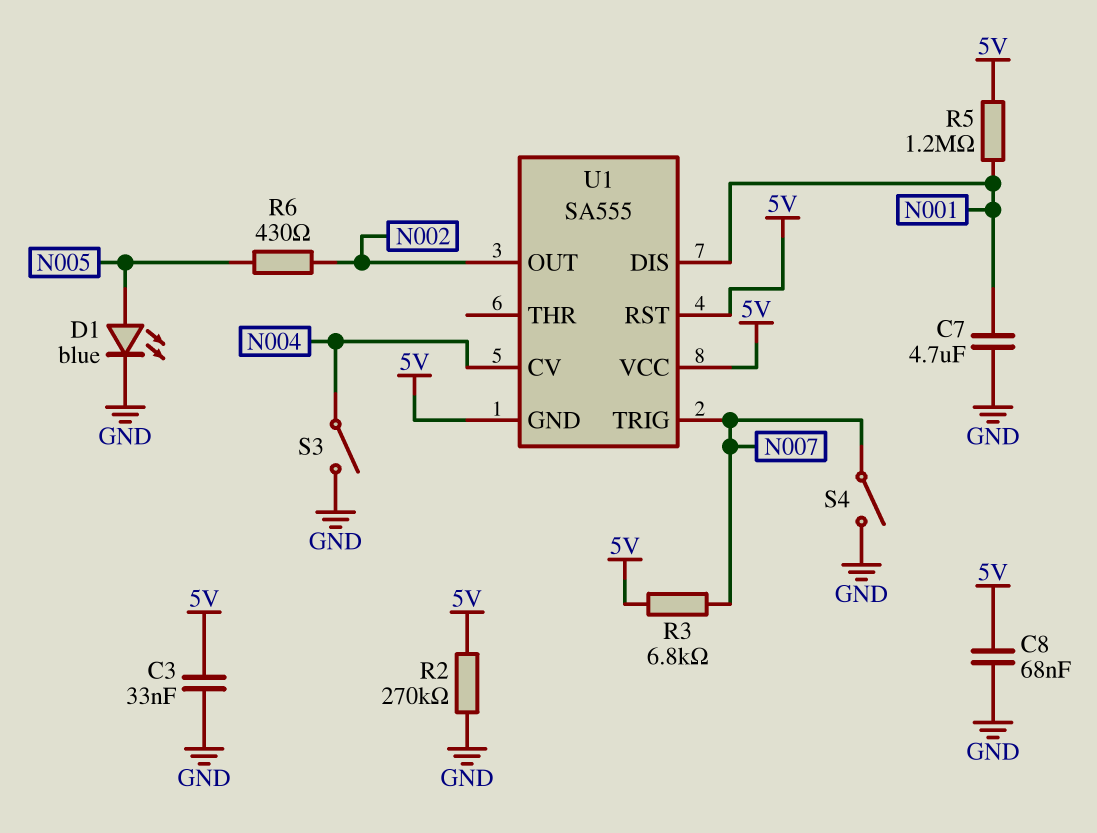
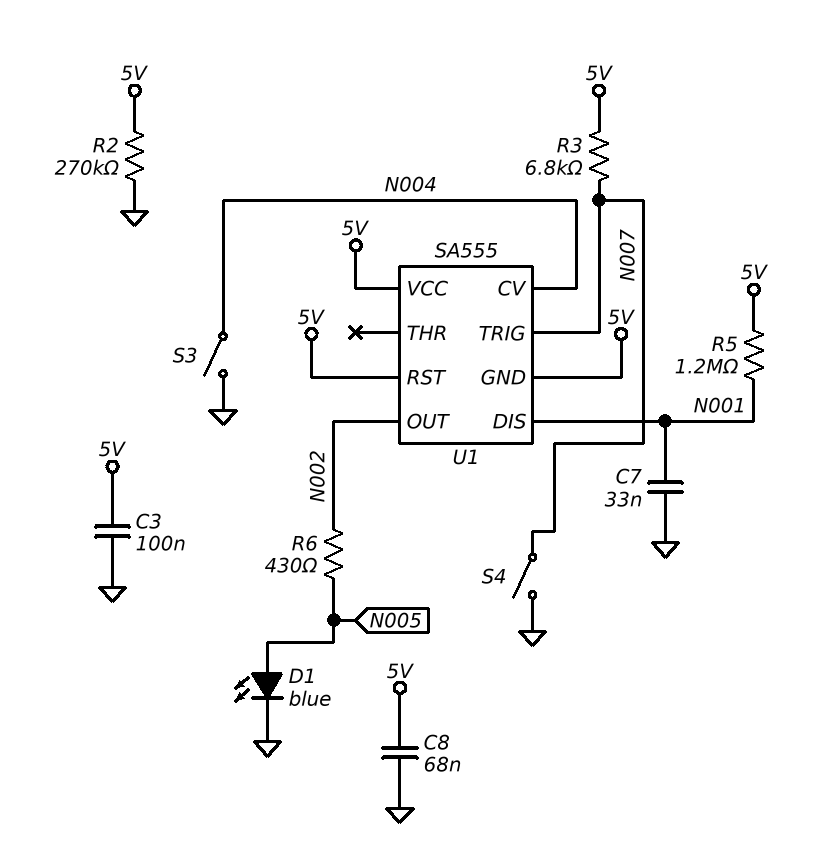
C3: 33nF (5V, GND) -> 100nF (5V, GND)
C7: 4.7uF (GND, N001) -> 33nF (GND, N001)

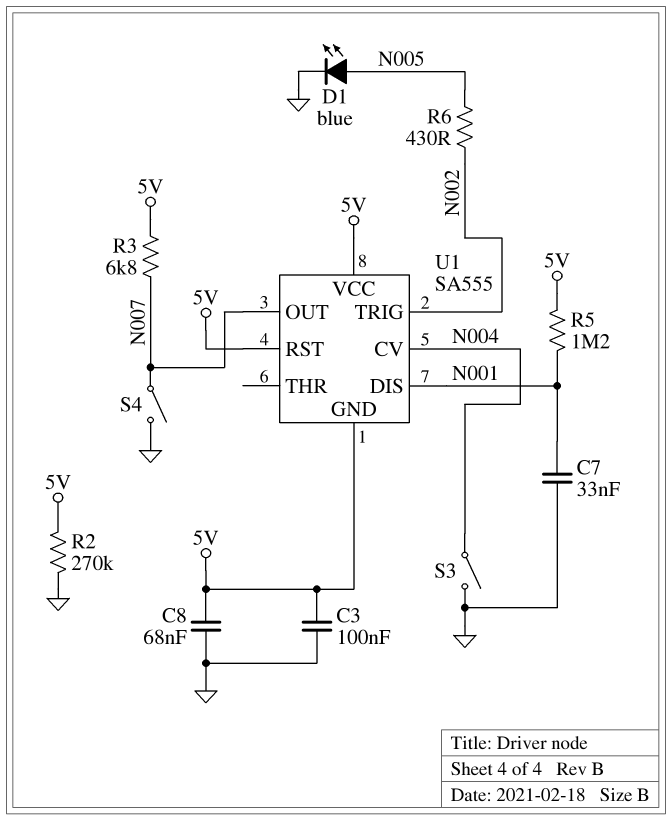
U1 pin OUT: N002 -> N007
U1 pin TRIG: N007 -> N002

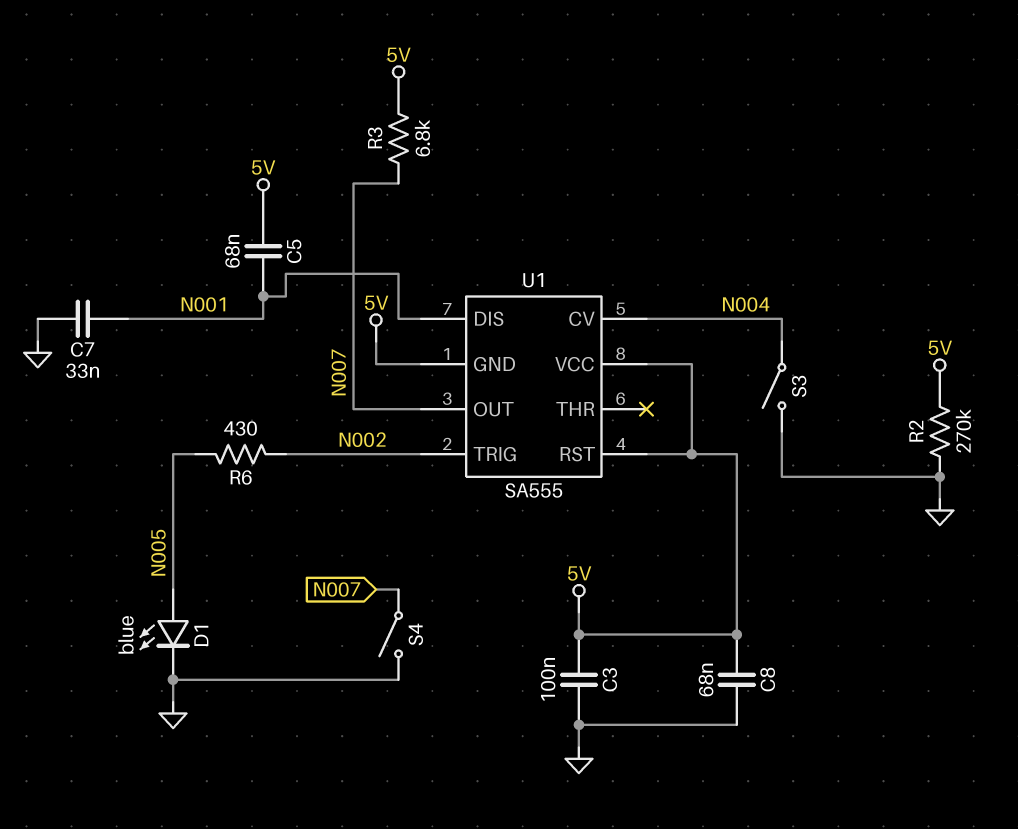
C5: none -> 68nF (5V, N001)
R5: 1.2M (5V, N001) -> none

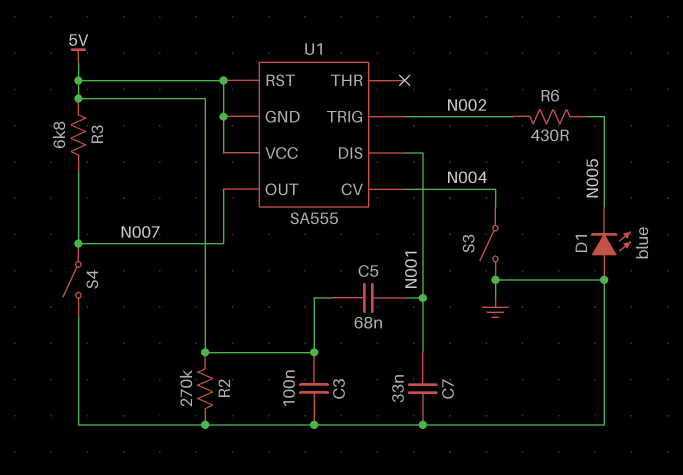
C8: 68nF (5V, GND) -> none
D1: LED blue (A N005, K GND) -> LED blue (A GND, K N005)

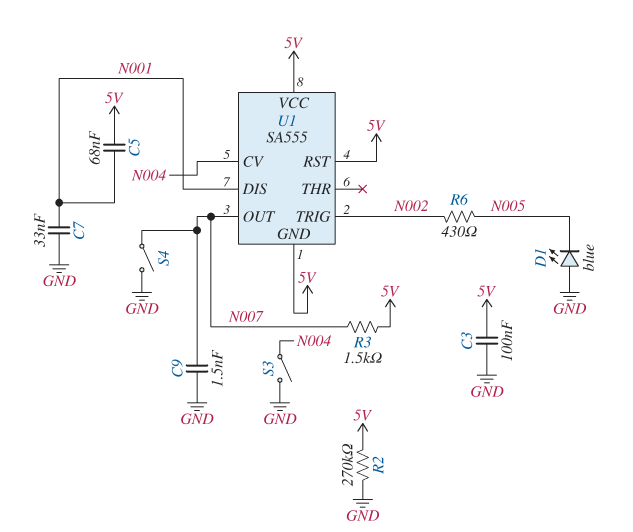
C9: none -> 1.5nF (GND, N007)
R3: 6.8k (5V, N007) -> 1.5k (5V, N007)

